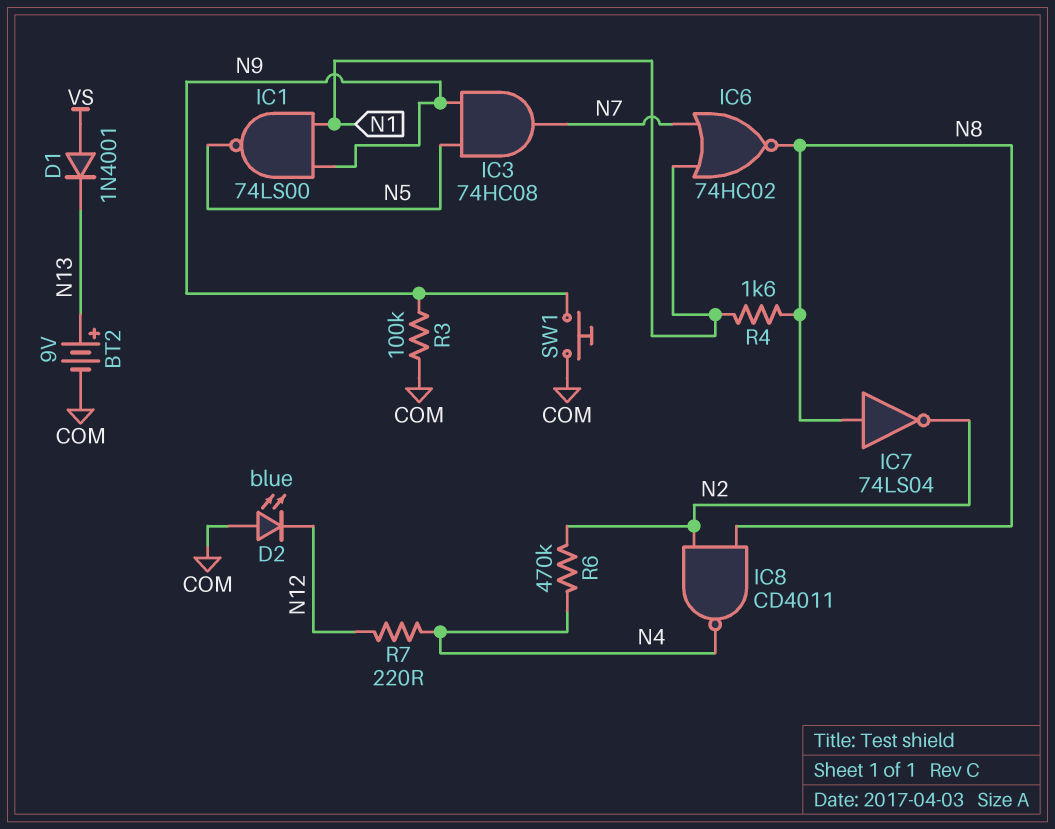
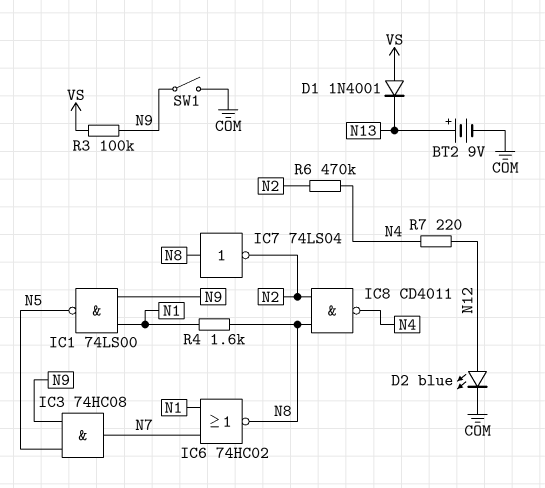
D2: LED blue (A COM, K N12) -> LED blue (A N12, K COM)
R3: 100k (COM, N9) -> 100k (N9, VS)
SW1: button (COM, N9) -> switch (COM, N9)

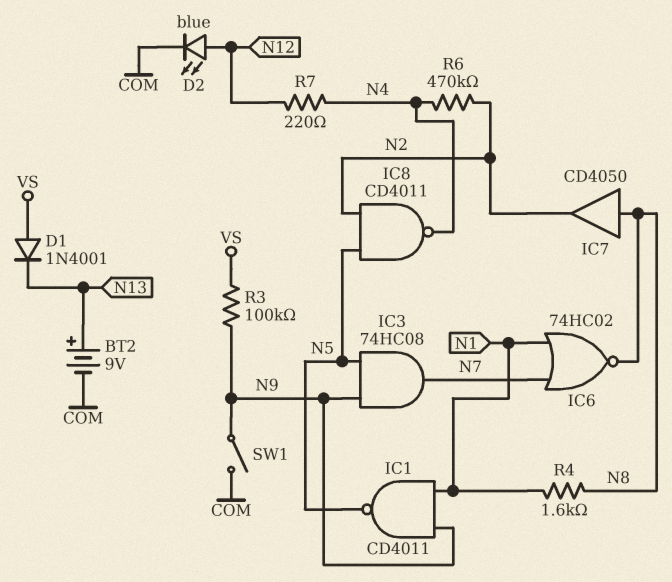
IC1: NAND 74LS00 (in N1, in N9, out N5) -> NAND CD4011 (in N1, in N9, out N5)
IC7: NOT 74LS04 (in N8, out N2) -> buffer CD4050 (in N8, out N2)
IC8: NAND CD4011 (in N2, in N8, out N4) -> NAND CD4011 (in N2, in N5, out N4)

